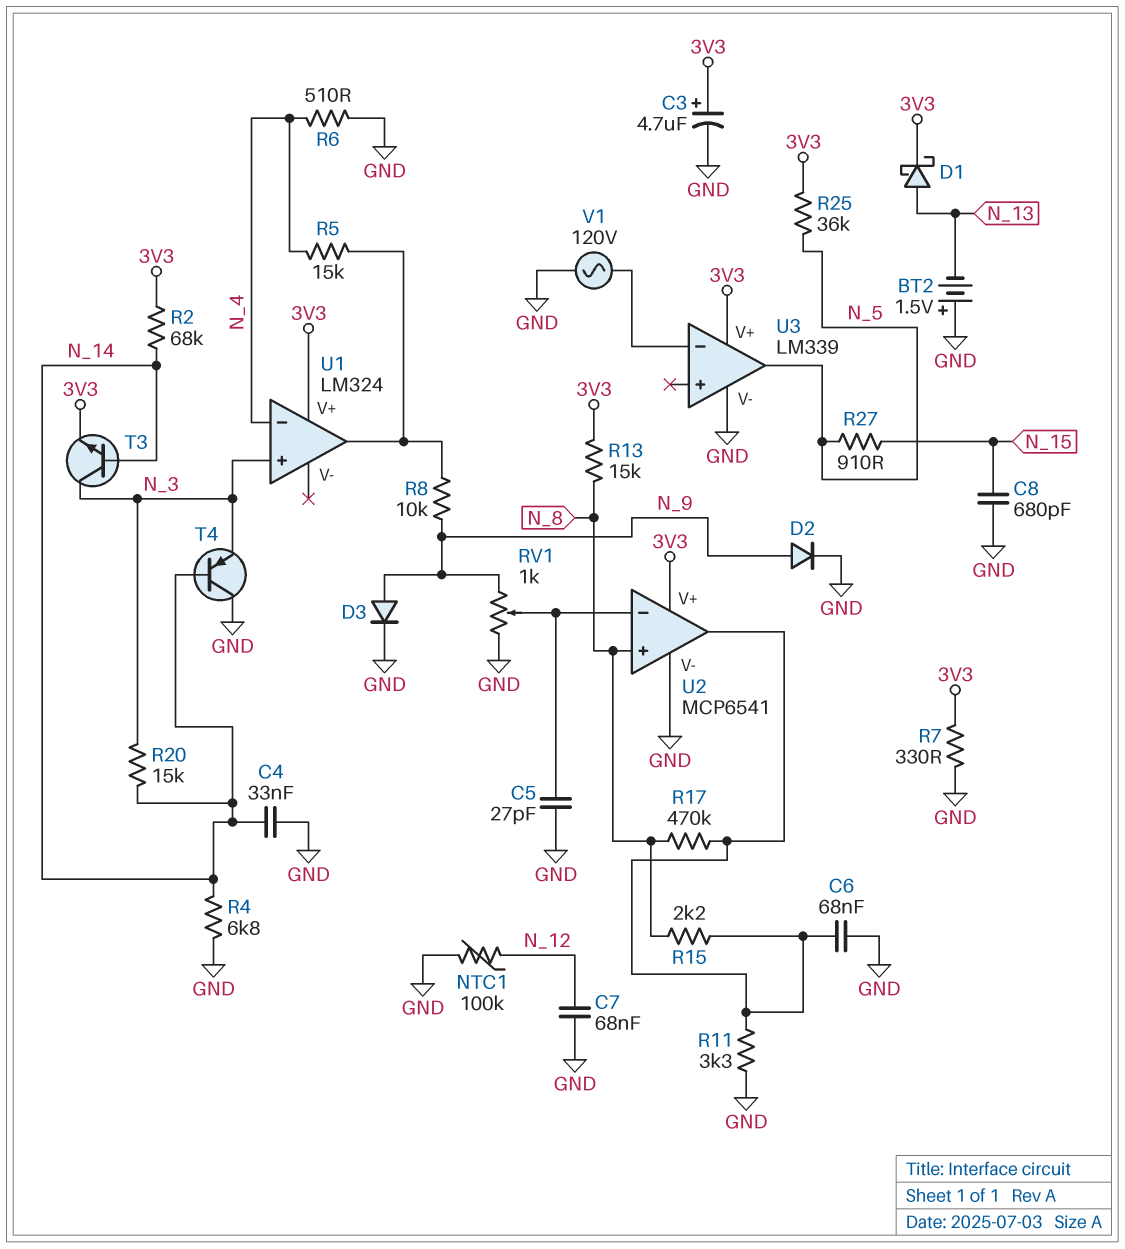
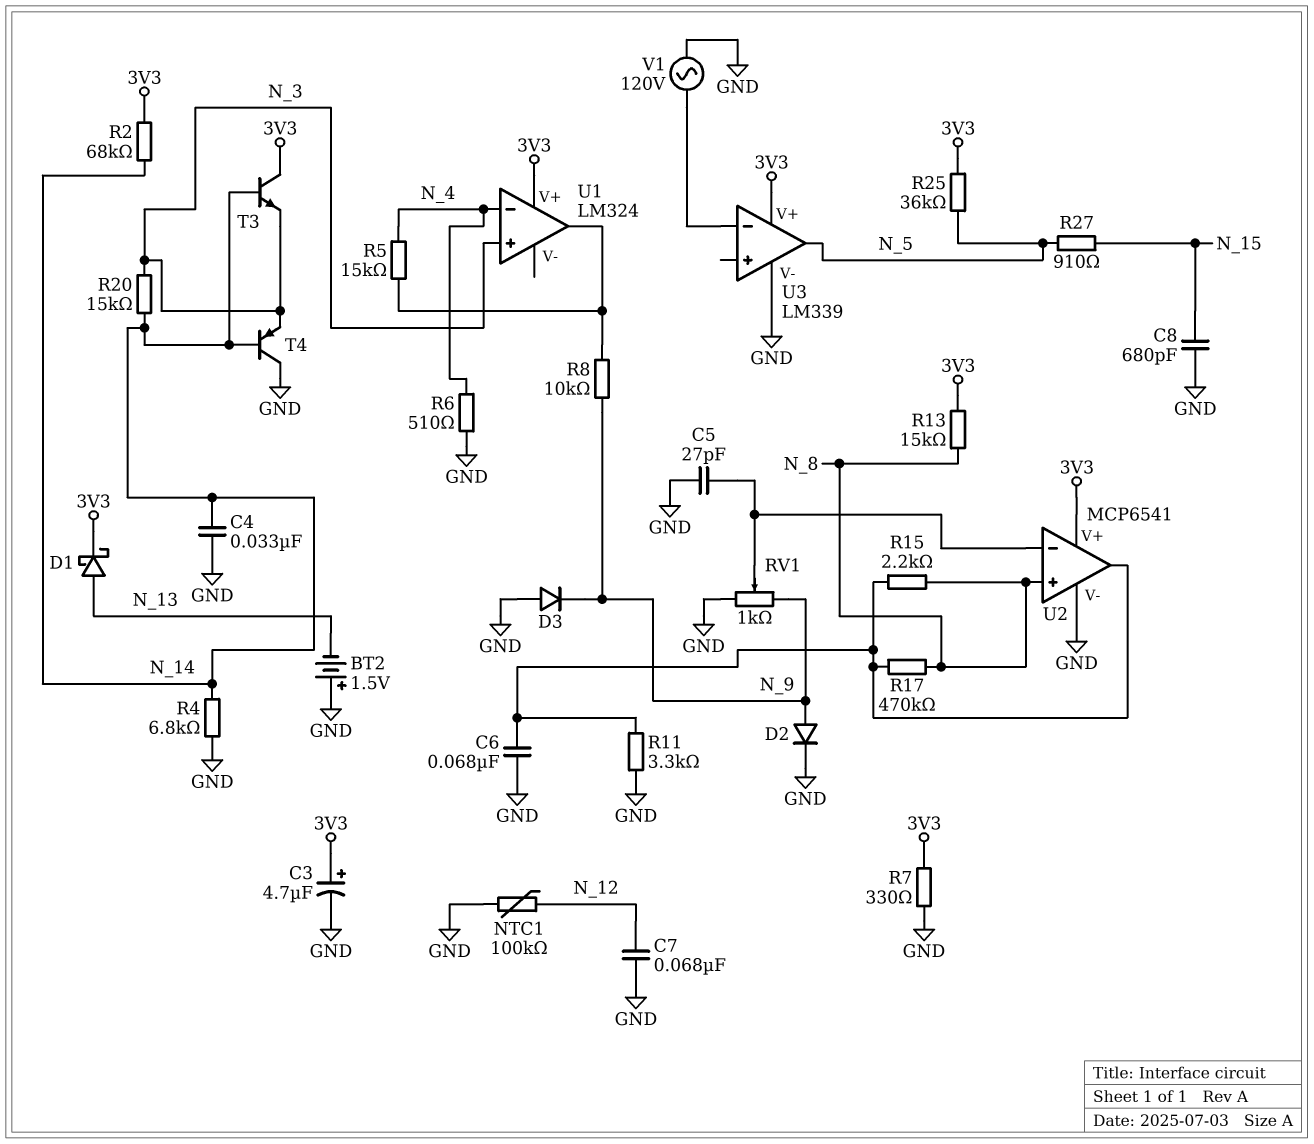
D3: diode (A N_9, K GND) -> diode (A GND, K N_9)
T3: NPN (B N_14, C N_3, E 3V3) -> NPN (B N_14, C 3V3, E N_3)

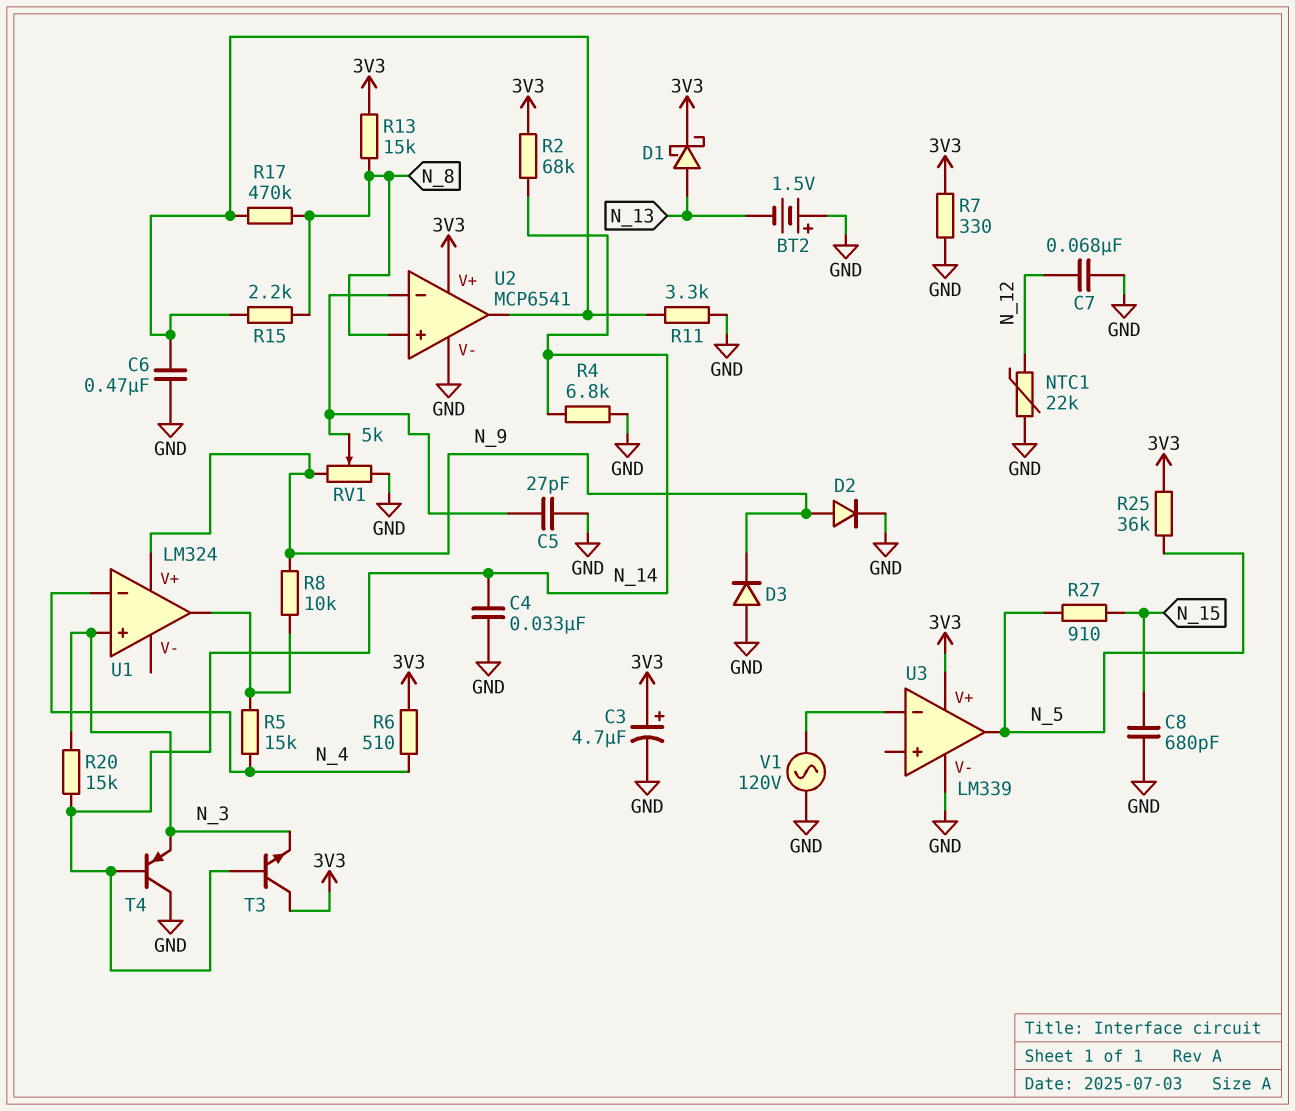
C6: 68nF (GND, U2/out) -> 470nF (GND, U2/out)
NTC1: 100k (GND, N_12) -> 22k (GND, N_12)
R6: 510 (GND, N_4) -> 510 (3V3, N_4)
RV1: 1k (GND, N_9, wiper U2/in-) -> 5k (GND, N_9, wiper U2/in-)
U1 pin V+: 3V3 -> N_9

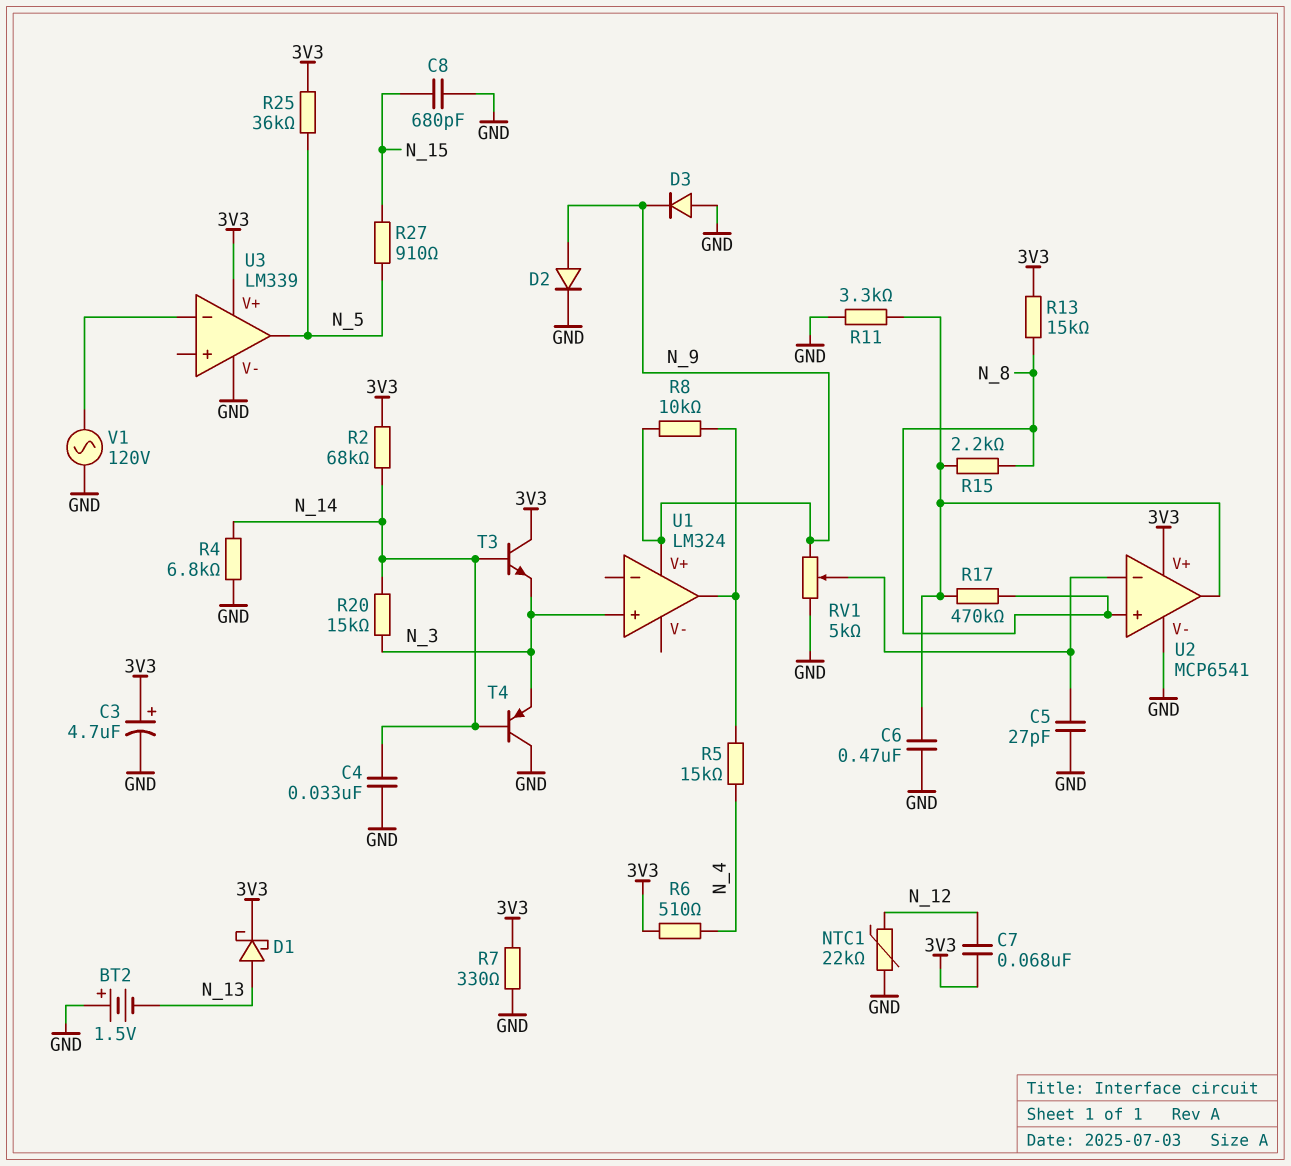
C7: 68nF (GND, N_12) -> 68nF (3V3, N_12)
U1 pin in-: N_4 -> none

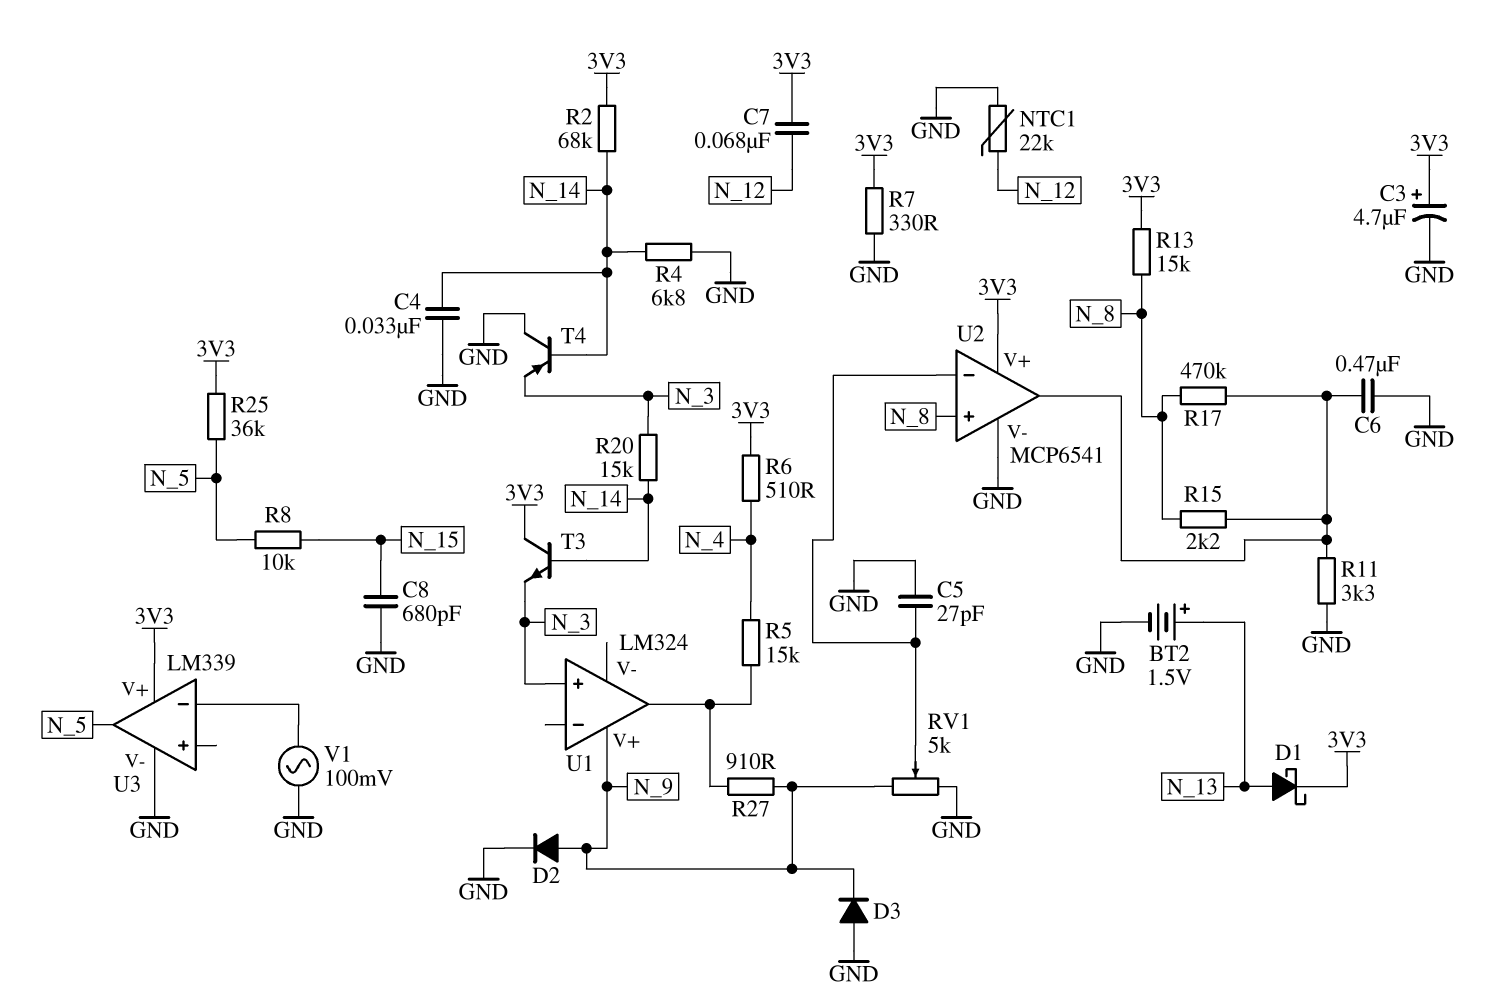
BT2: 1.5V (plus GND, minus N_13) -> 1.5V (plus N_13, minus GND)
R8: 10k (N_9, U1/out) -> 10k (N_5, N_15)
R27: 910 (N_5, N_15) -> 910 (N_9, U1/out)
V1: AC 120V (GND, U3/in-) -> AC 100mV (GND, U3/in-)

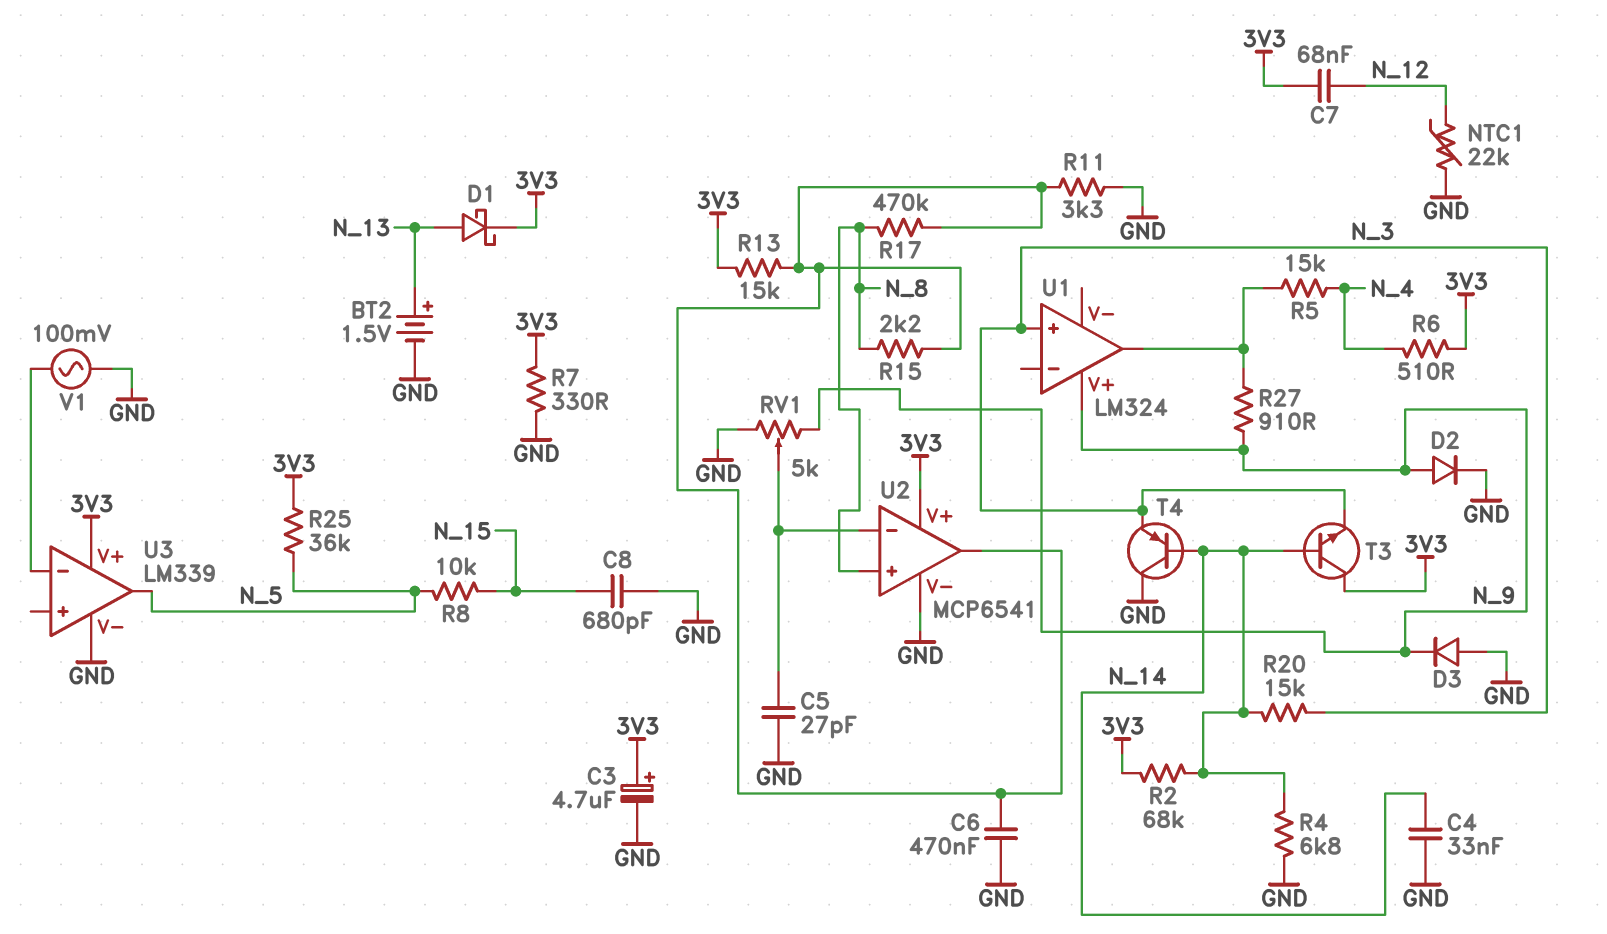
R13: 15k (3V3, N_8) -> 15k (3V3, U2/out)

